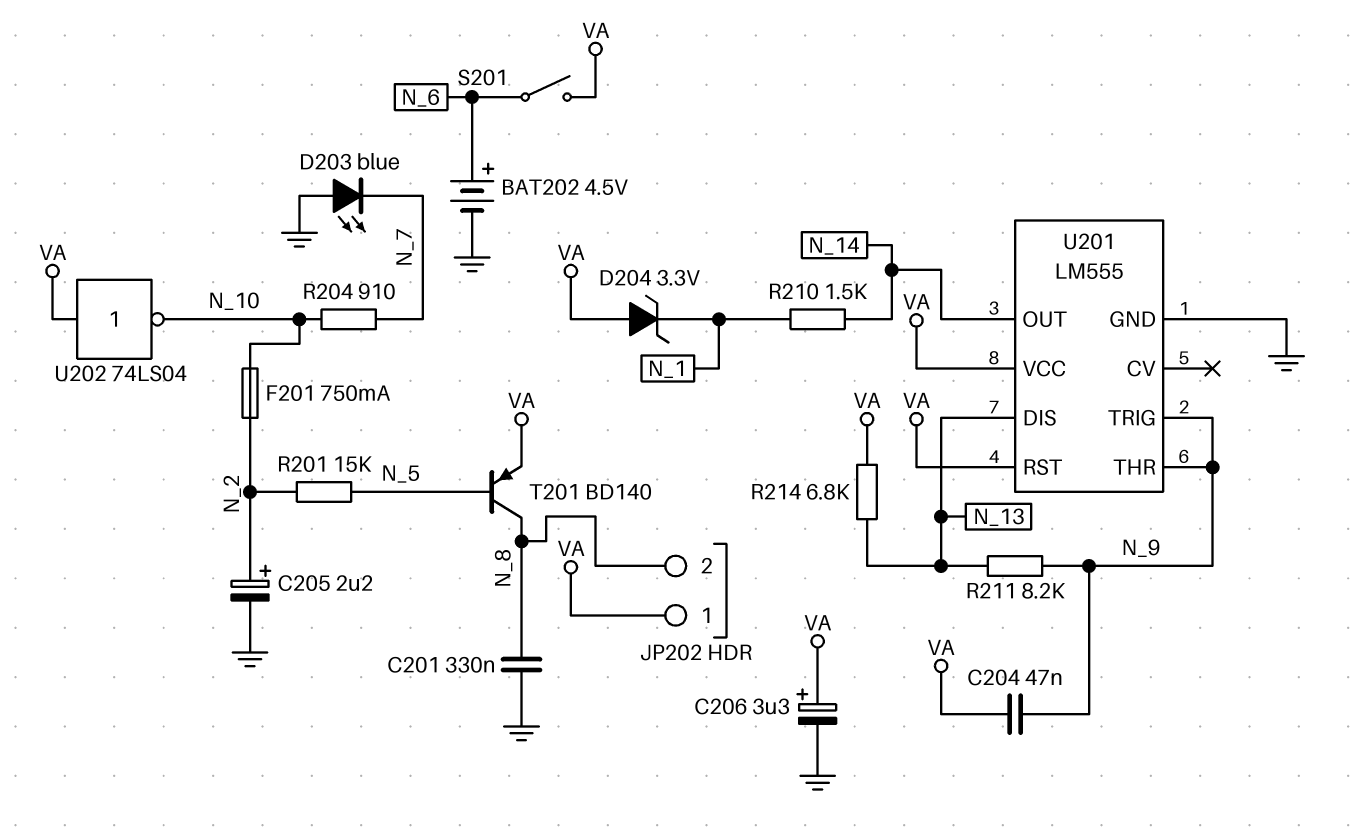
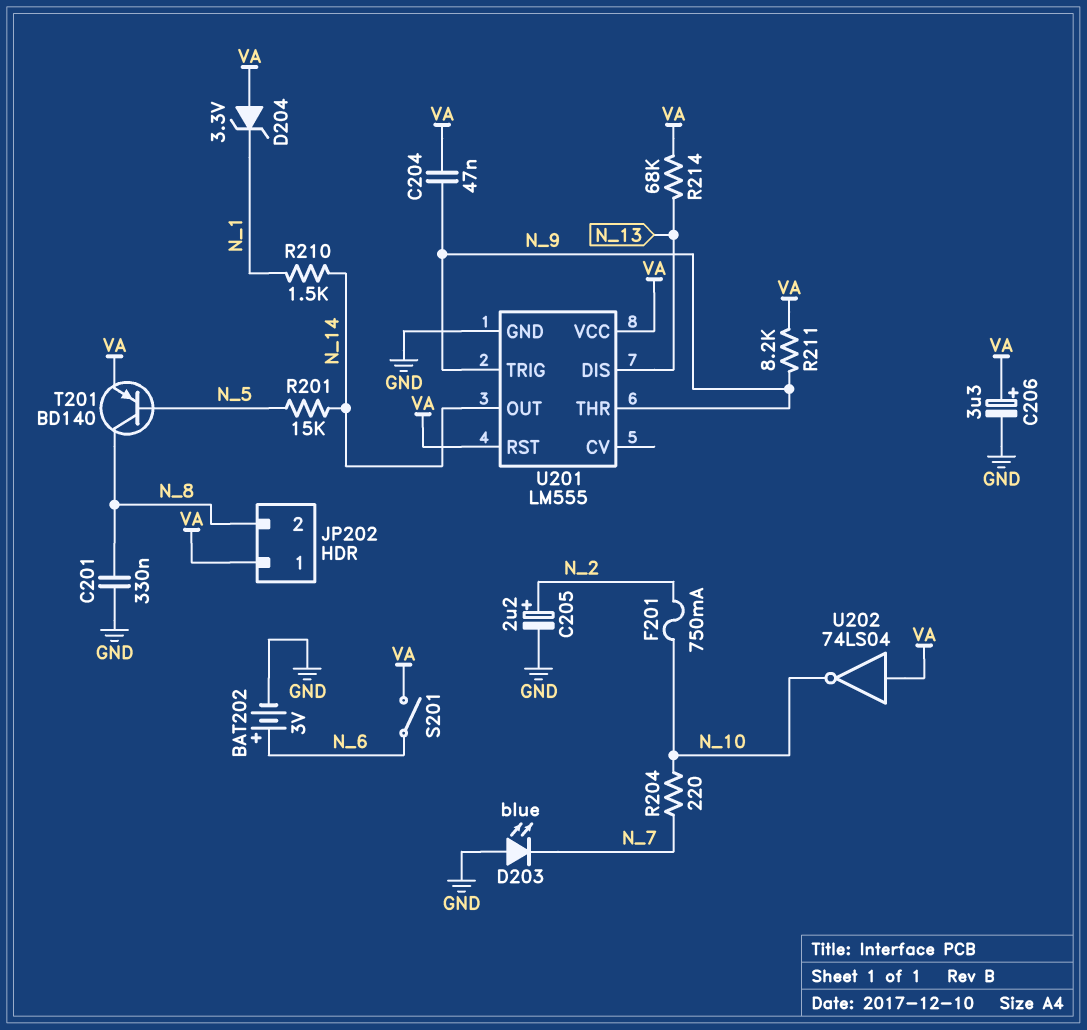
BAT202: 4.5V (plus N_6, minus GND) -> 3V (plus N_6, minus GND)
R201: 15k (N_2, N_5) -> 15k (N_5, N_14)
R204: 910 (N_7, N_10) -> 220 (N_7, N_10)
R211: 8.2k (N_9, N_13) -> 8.2k (N_9, VA)
R214: 6.8k (N_13, VA) -> 68k (N_13, VA)

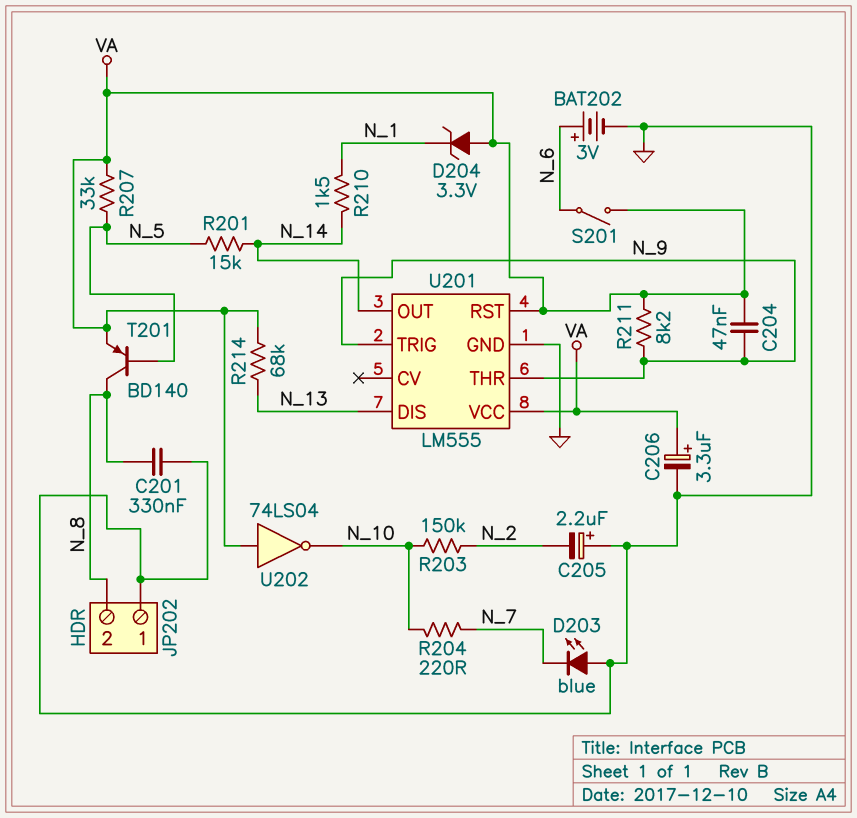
C205: 2.2uF (plus N_2, minus GND) -> 2.2uF (plus GND, minus N_2)
F201: 750mA (N_2, N_10) -> none
JP202 pin 1: VA -> GND
R203: none -> 150k (N_2, N_10)
R207: none -> 33k (N_5, VA)

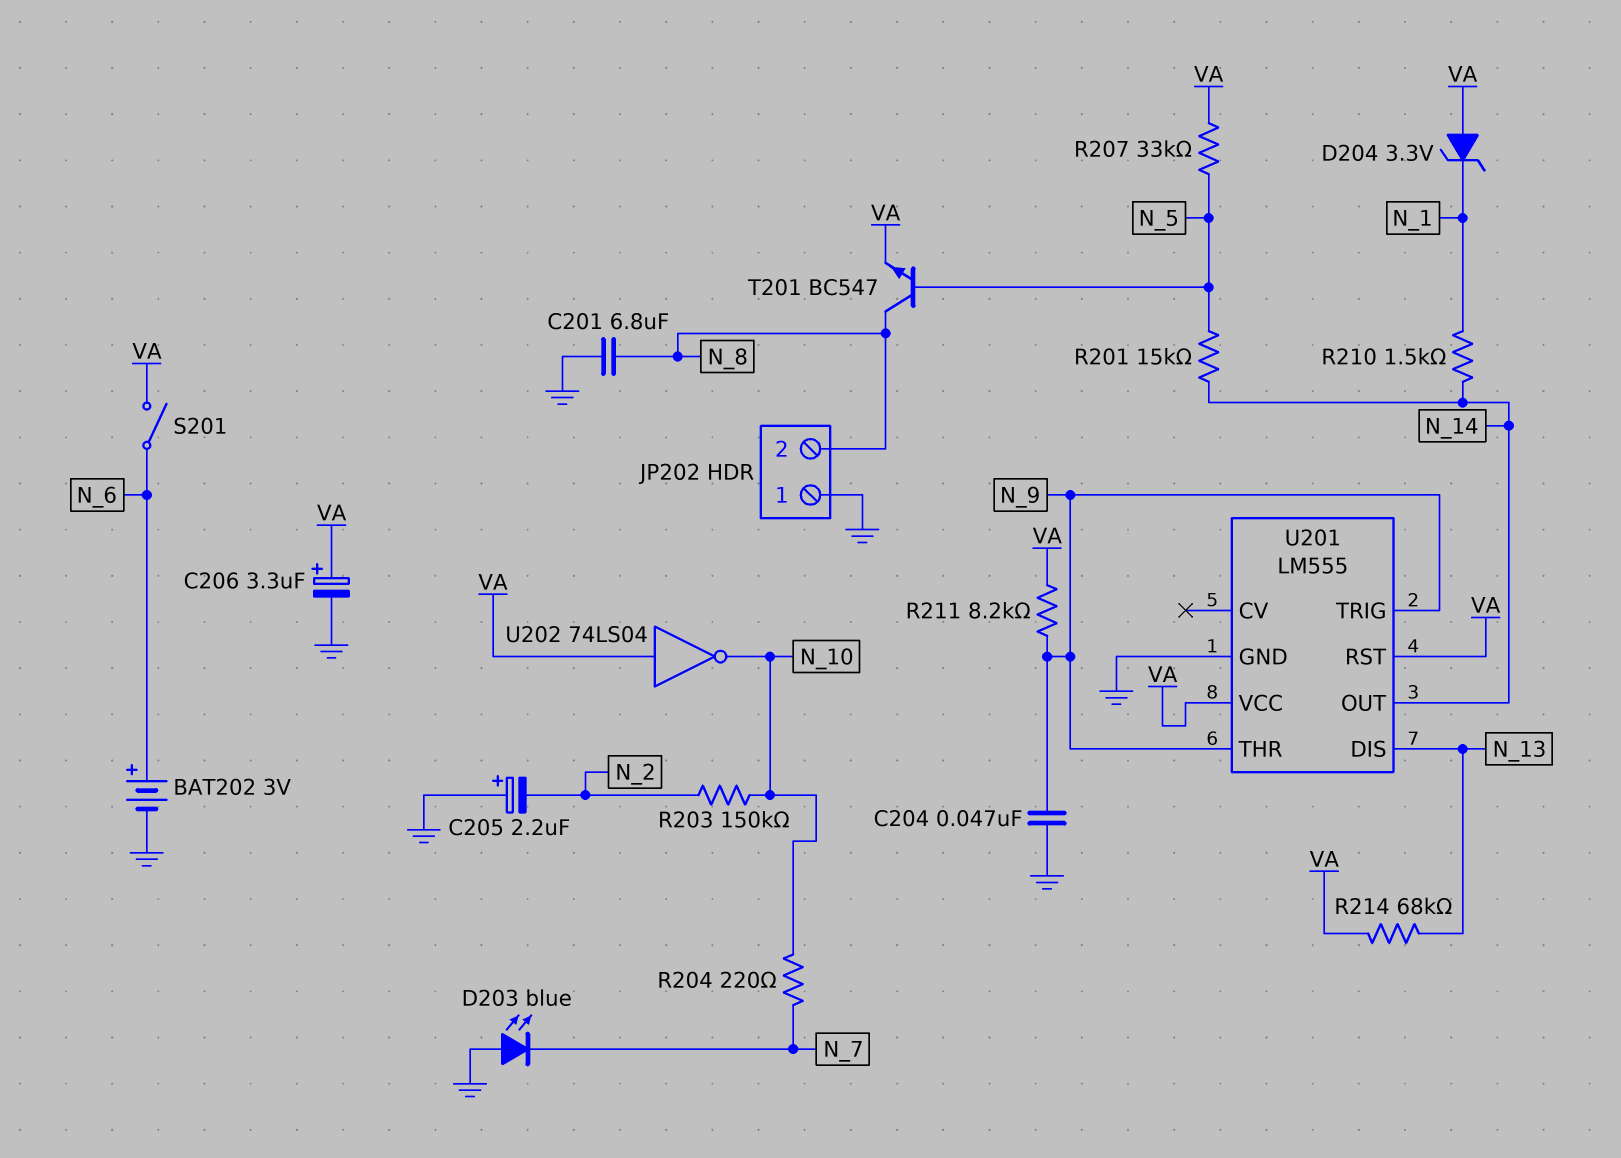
C201: 330nF (GND, N_8) -> 6.8uF (GND, N_8)
C204: 47nF (N_9, VA) -> 47nF (GND, N_9)
T201: PNP BD140 (B N_5, C N_8, E VA) -> NPN BC547 (B N_5, C N_8, E VA)

